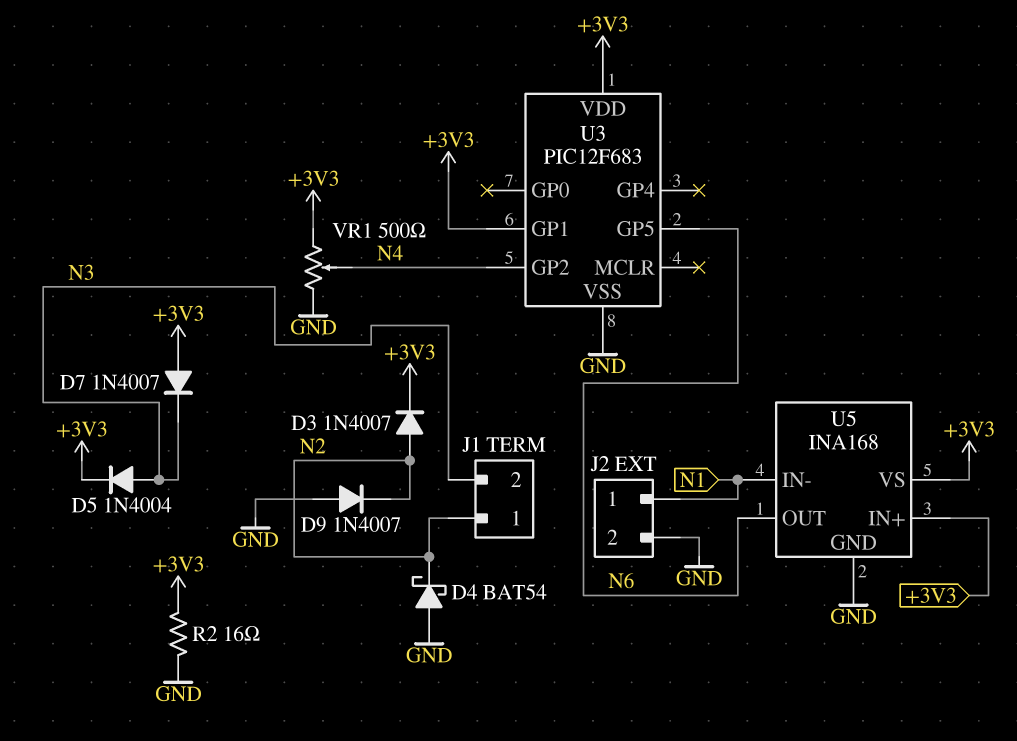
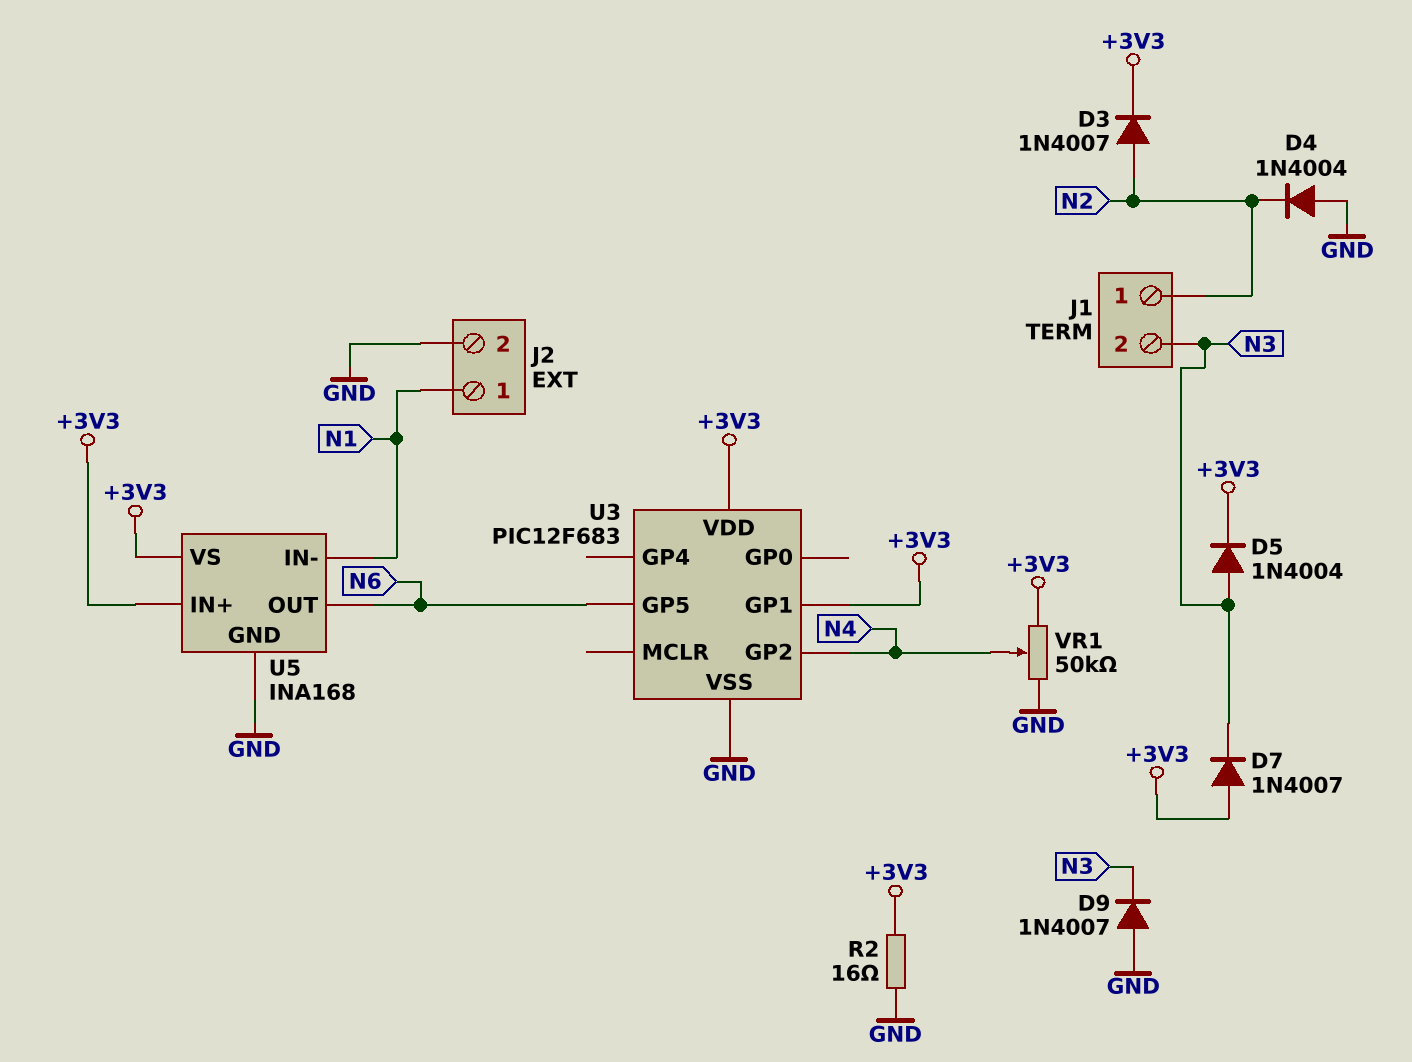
D4: schottky BAT54 (A GND, K N2) -> diode 1N4004 (A GND, K N2)
D9: diode 1N4007 (A GND, K N2) -> diode 1N4007 (A GND, K N3)
VR1: 500 (+3V3, GND, wiper N4) -> 50k (+3V3, GND, wiper N4)

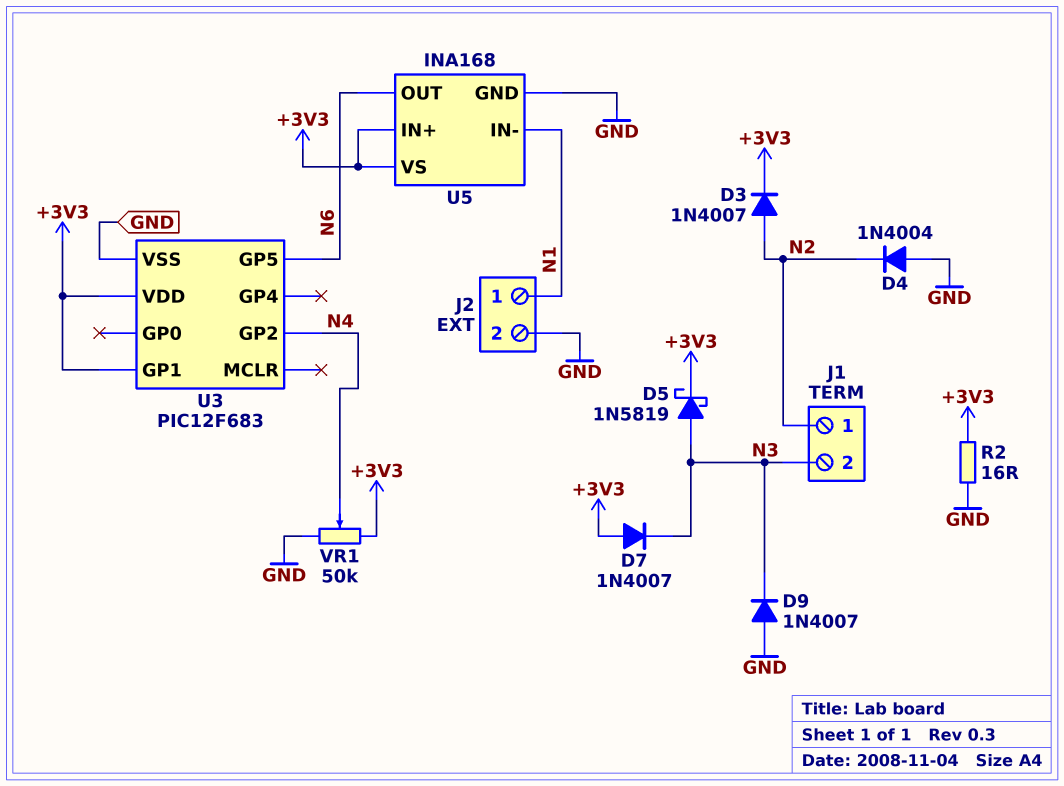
D5: diode 1N4004 (A N3, K +3V3) -> schottky 1N5819 (A N3, K +3V3)

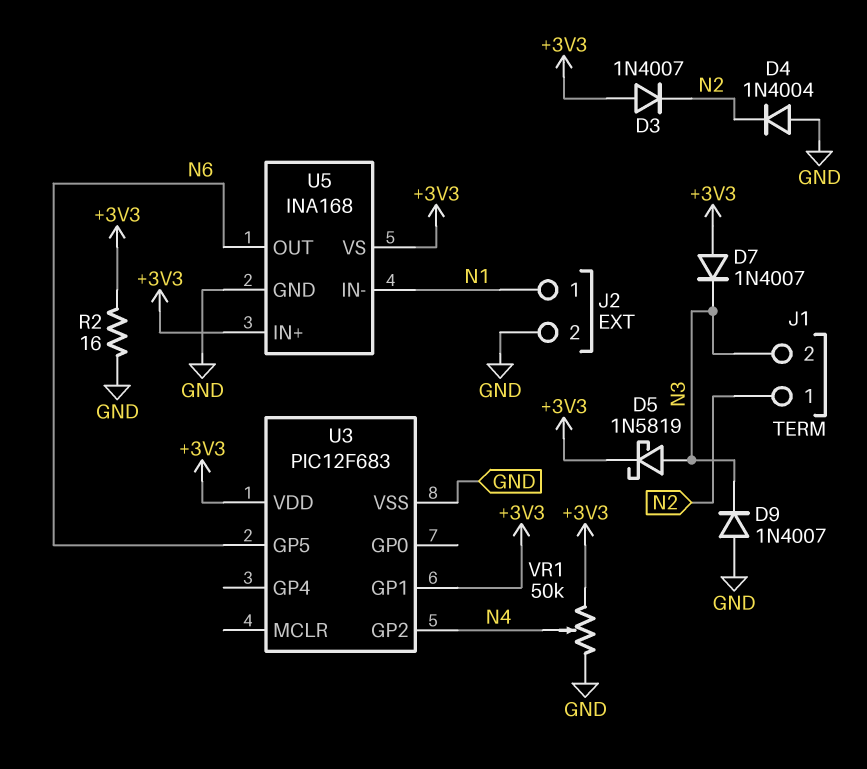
D3: diode 1N4007 (A N2, K +3V3) -> diode 1N4007 (A +3V3, K N2)

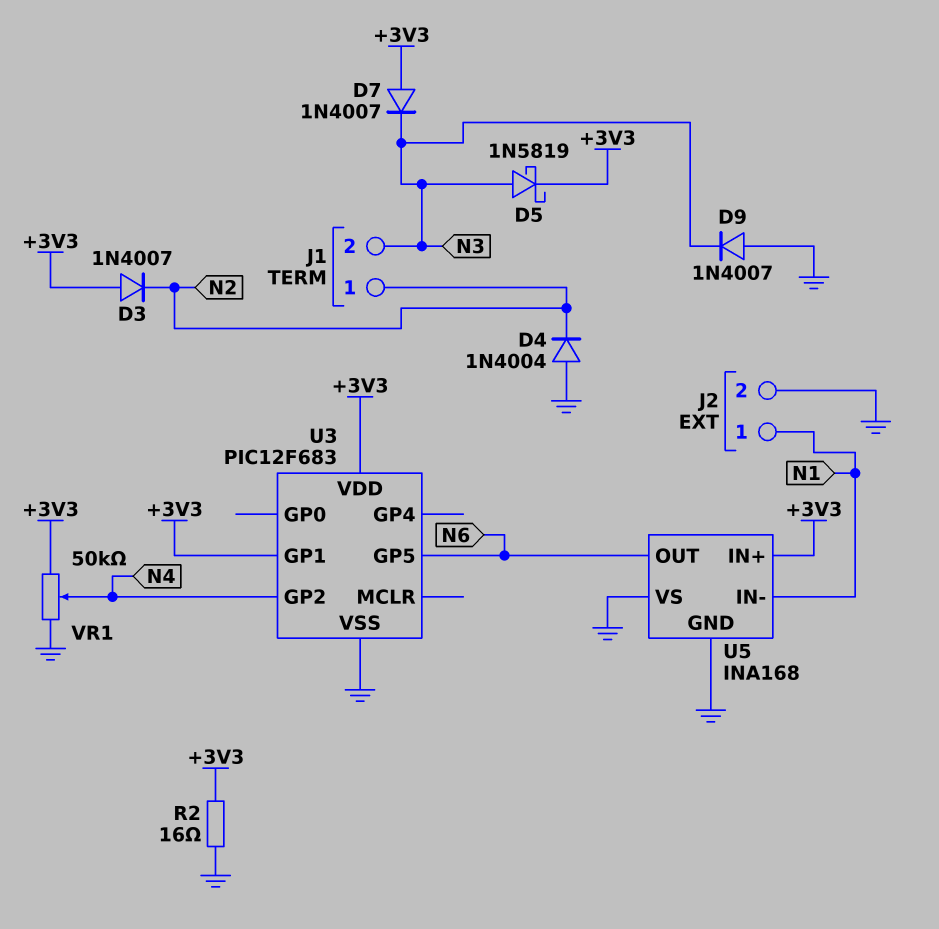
U5 pin VS: +3V3 -> GND

